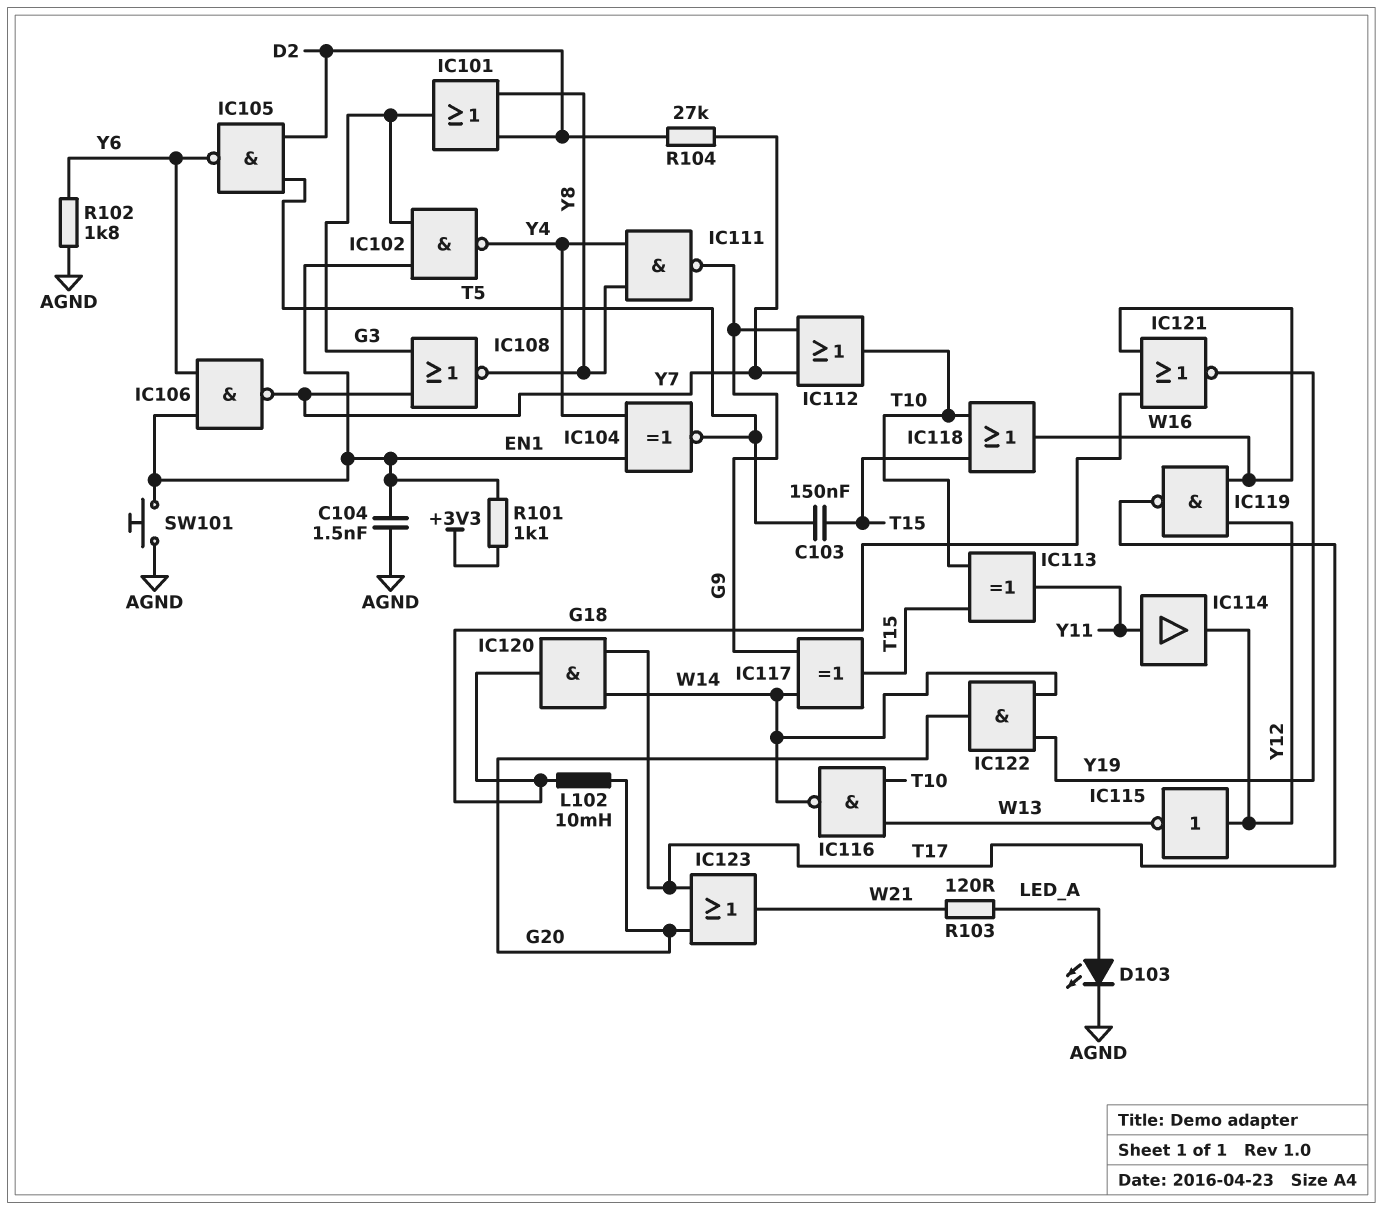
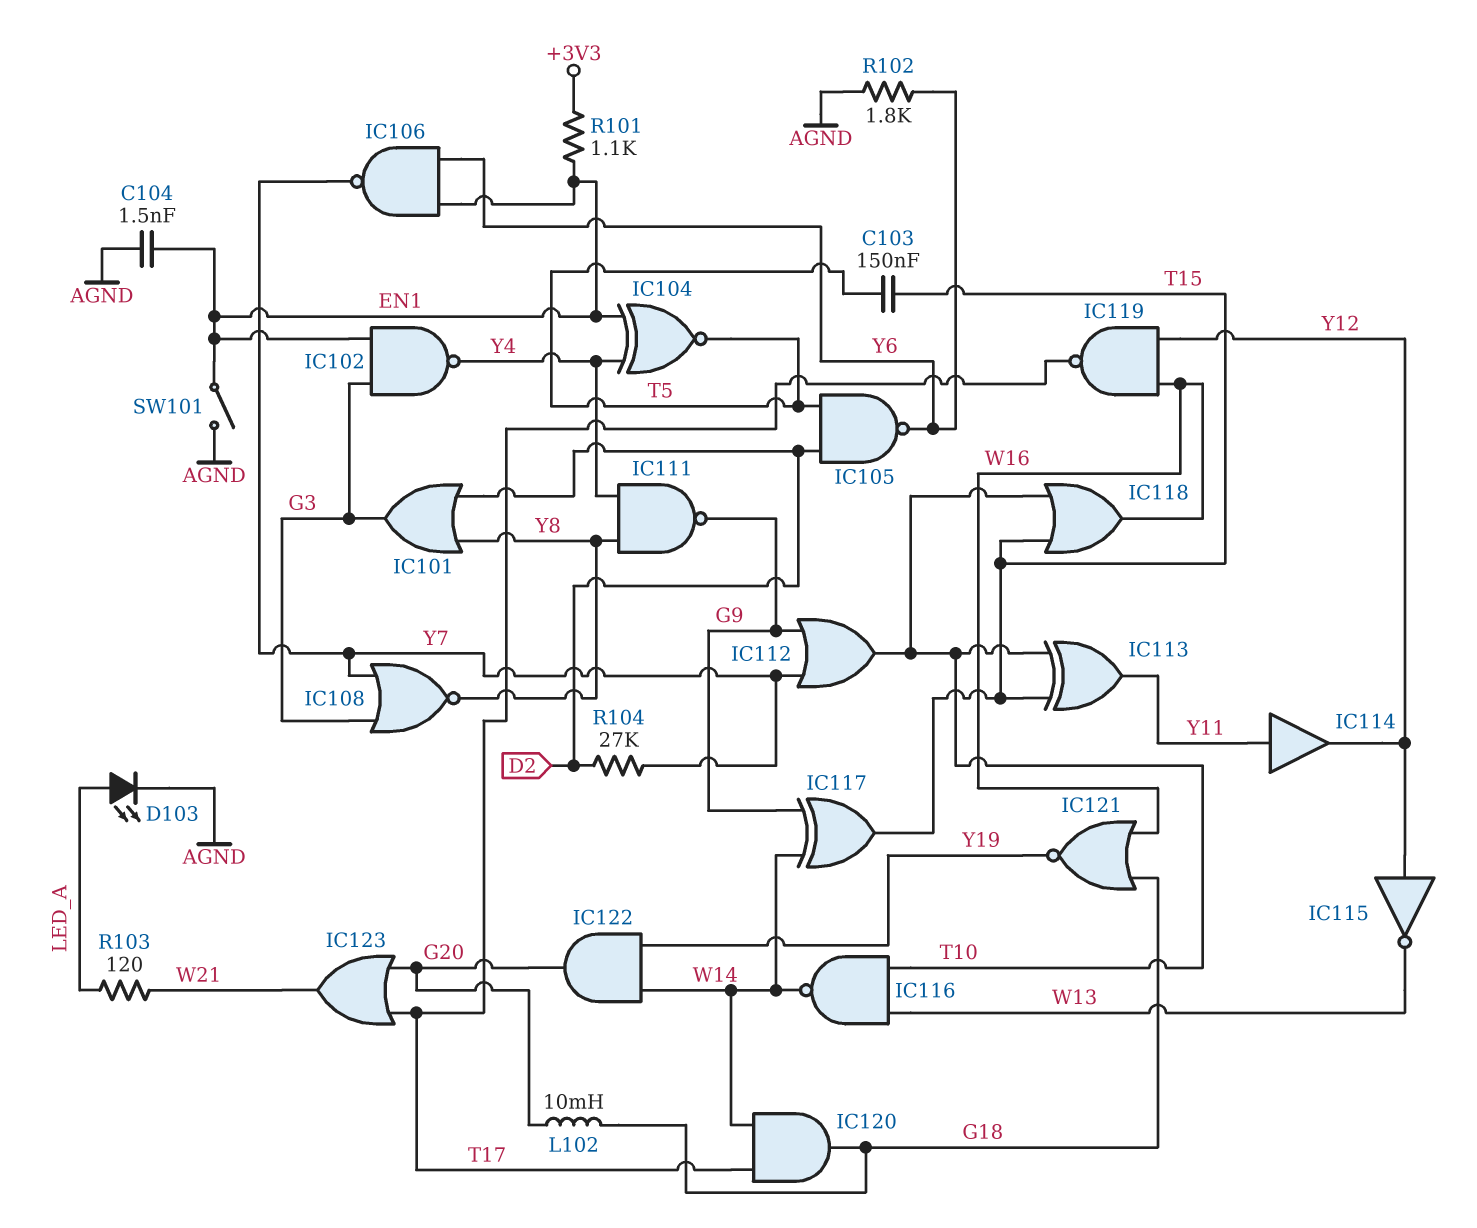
SW101: button (AGND, EN1) -> switch (AGND, EN1)

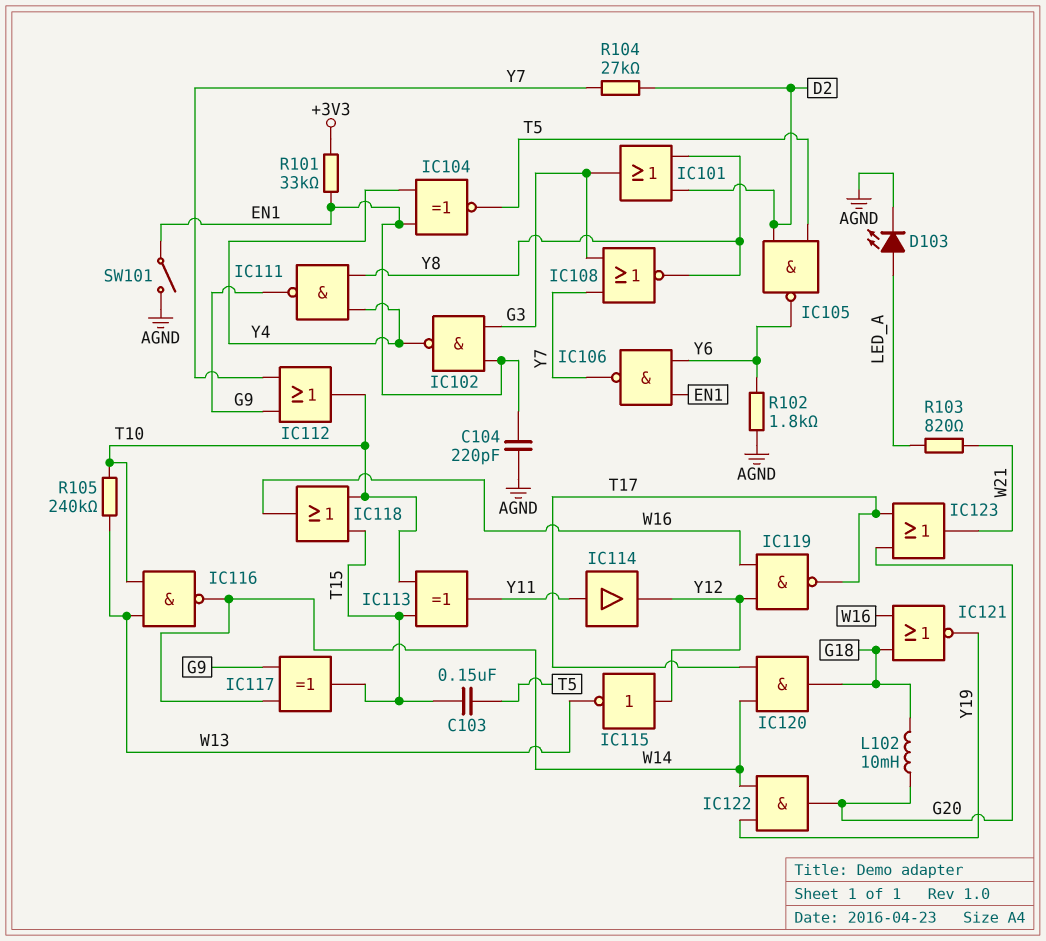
C104: 1.5nF (AGND, EN1) -> 220pF (AGND, EN1)
R101: 1.1k (+3V3, EN1) -> 33k (+3V3, EN1)
R103: 120 (LED_A, W21) -> 820 (LED_A, W21)
R105: none -> 240k (T10, W13)

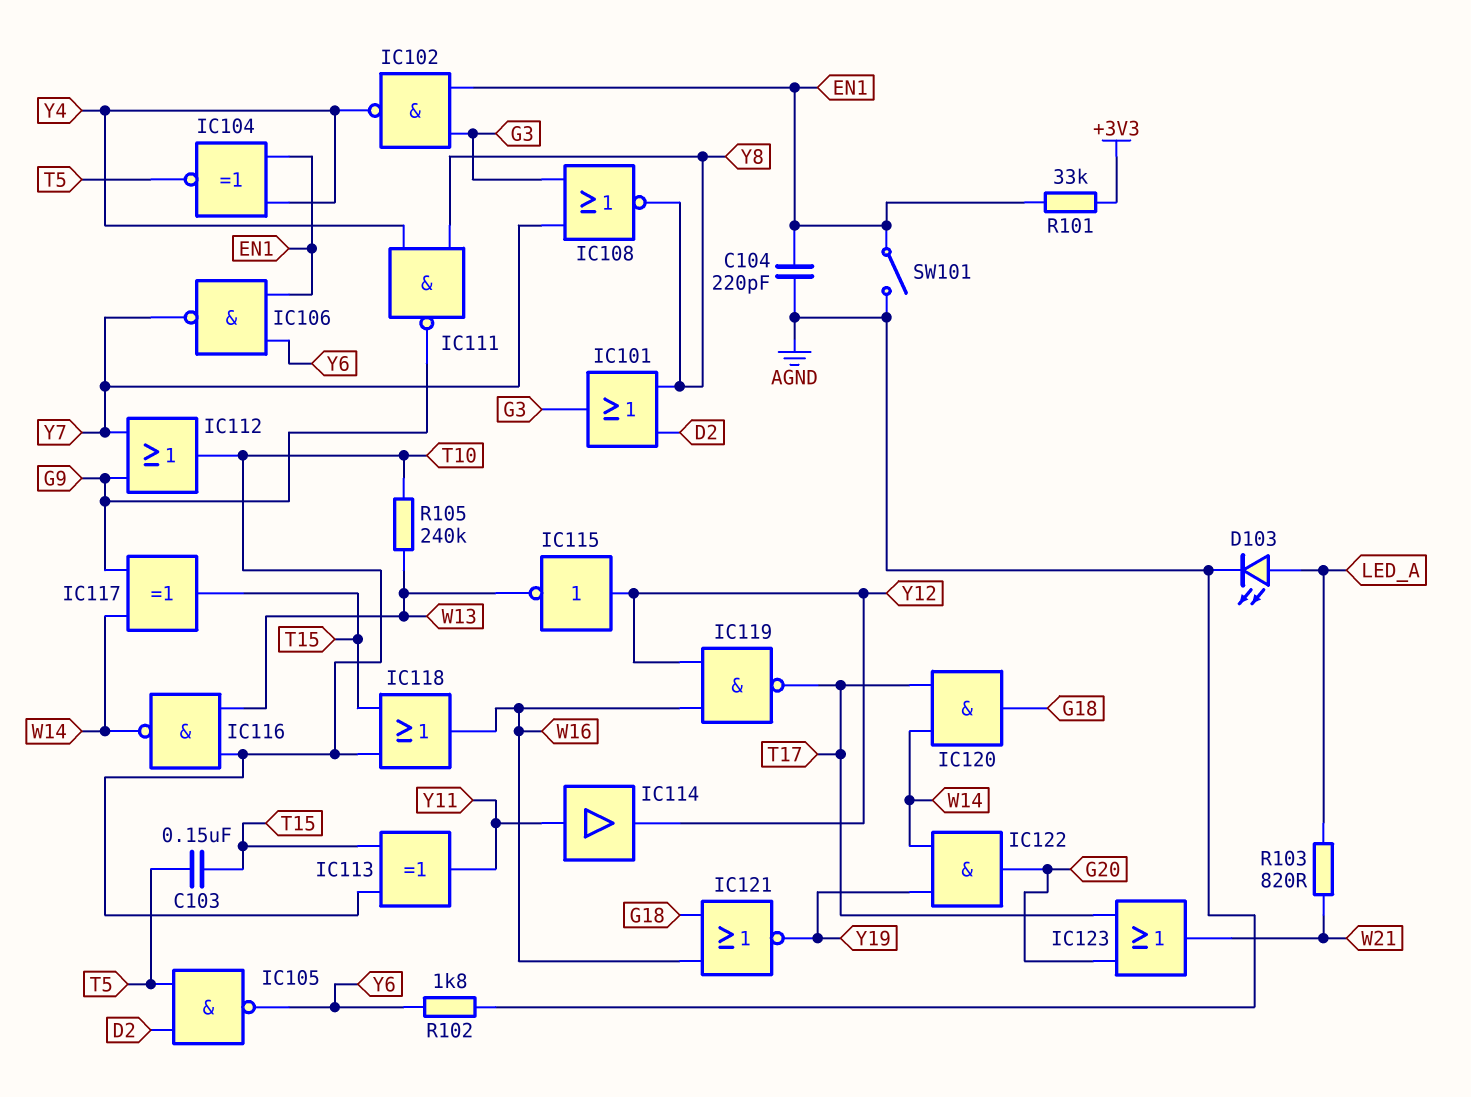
L102: 10mH (G18, G20) -> none
R104: 27k (D2, Y7) -> none

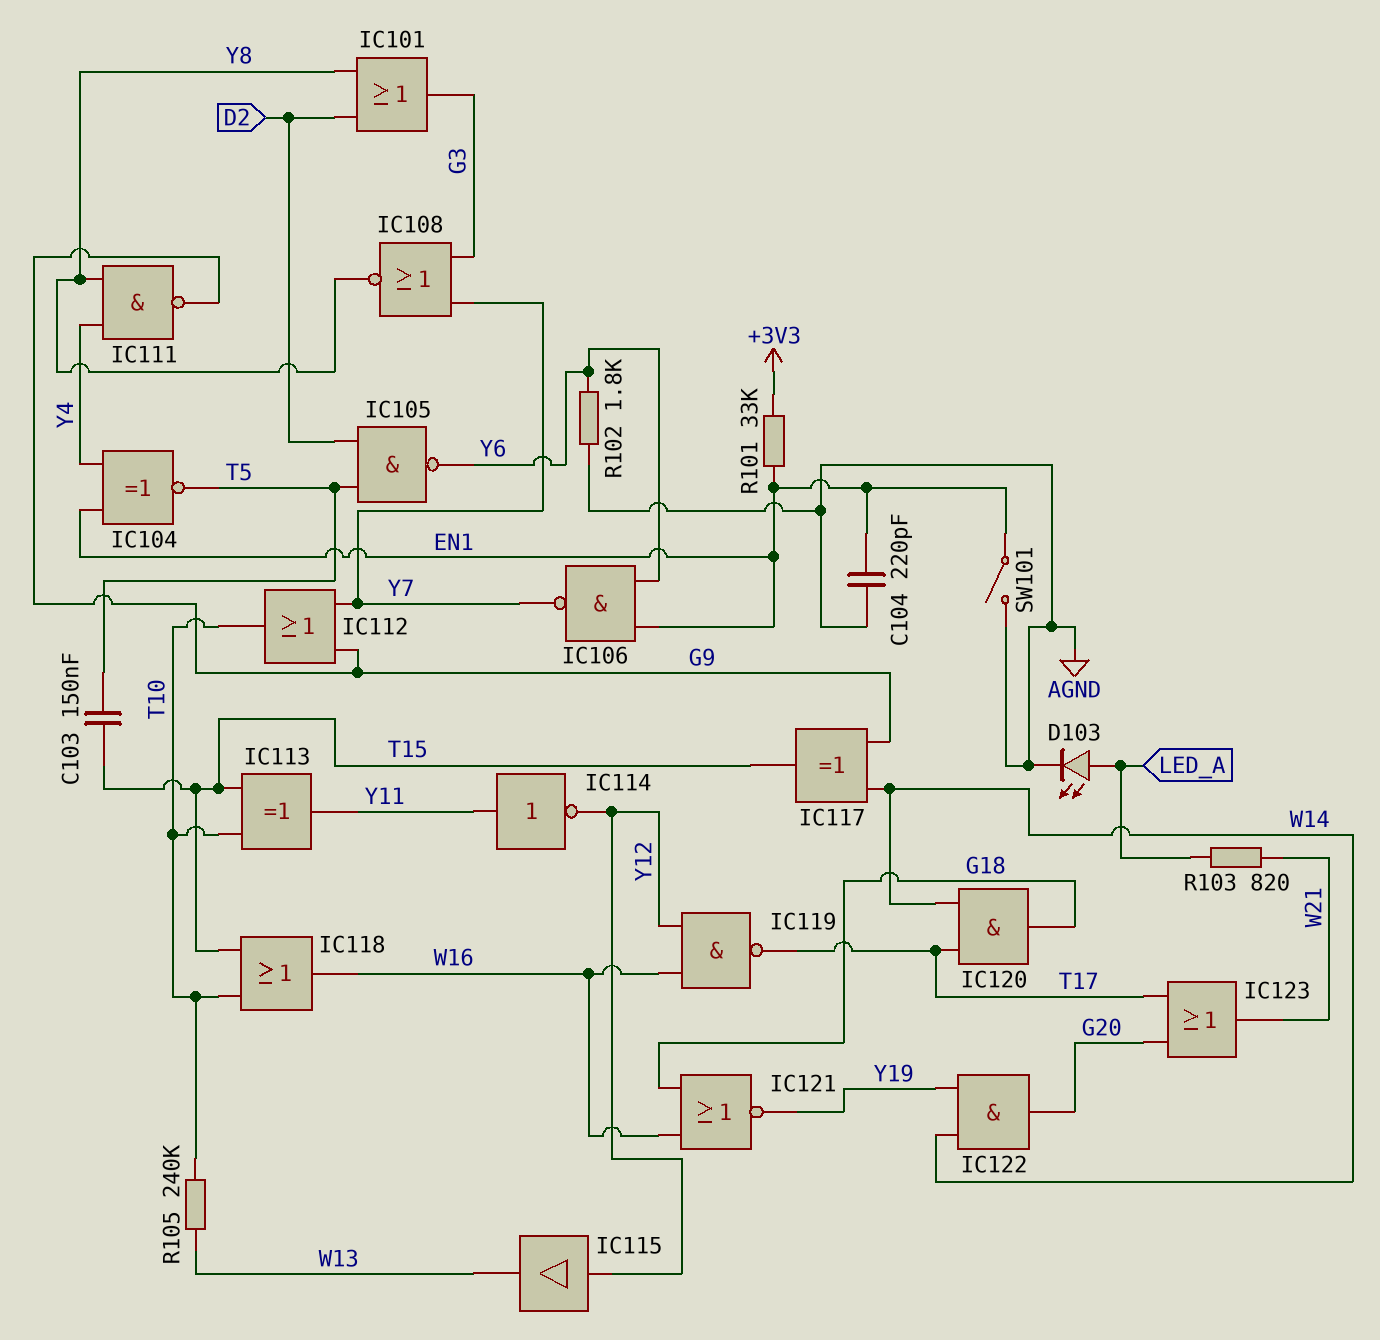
IC102: NAND (in EN1, in G3, out Y4) -> none
IC114: buffer (in Y11, out Y12) -> NOT (in Y11, out Y12)
IC115: NOT (in Y12, out W13) -> buffer (in Y12, out W13)
IC116: NAND (in T10, in W13, out W14) -> none

